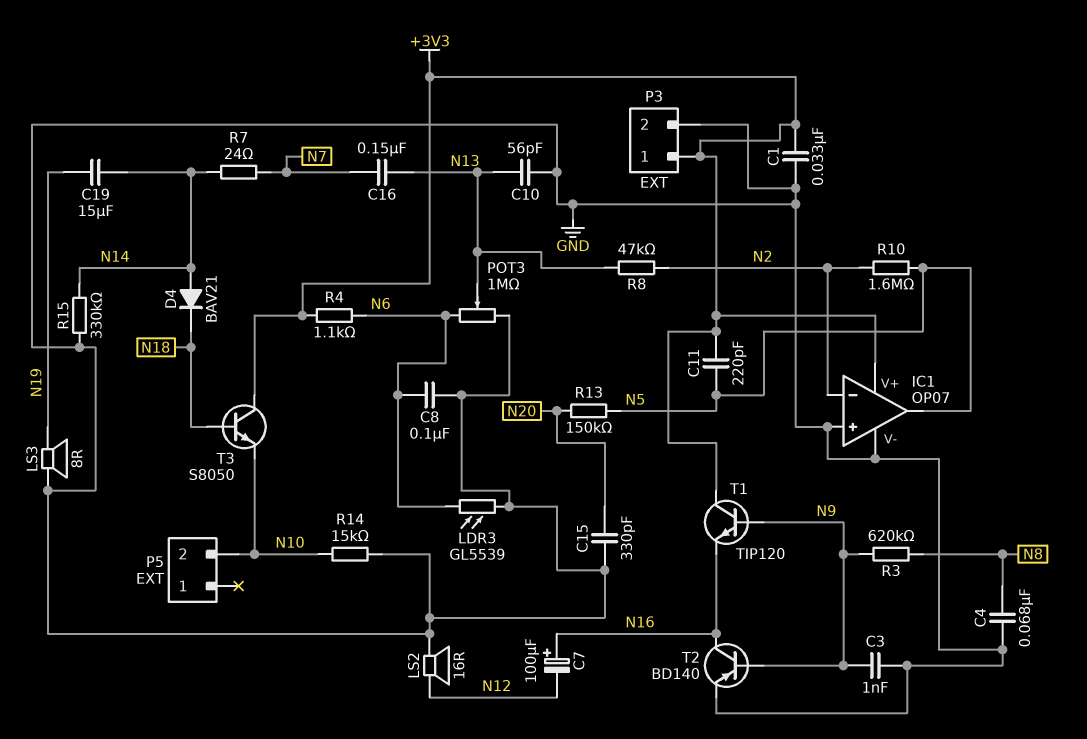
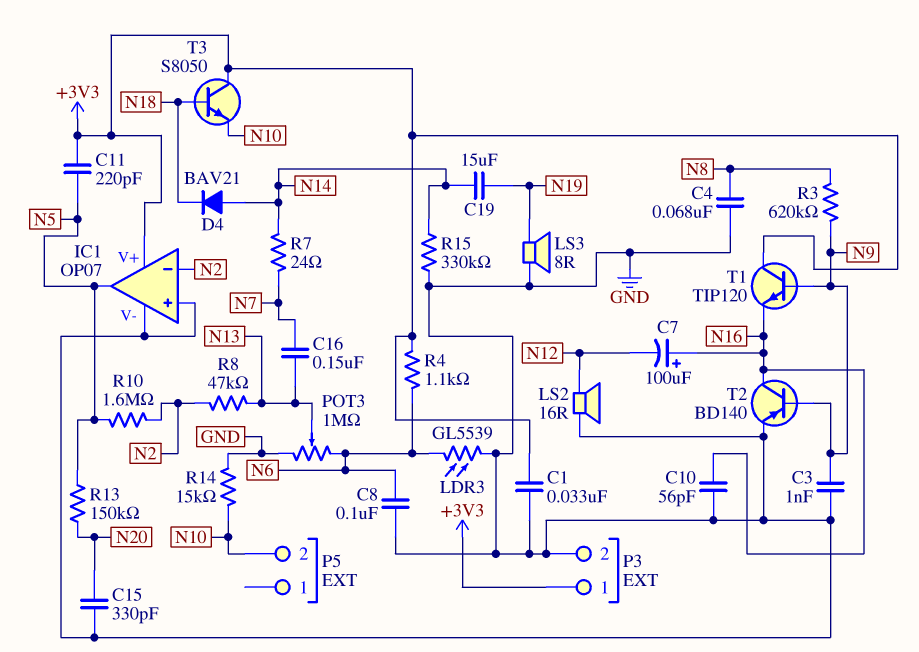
C10: 56pF (GND, N13) -> 56pF (GND, N16)

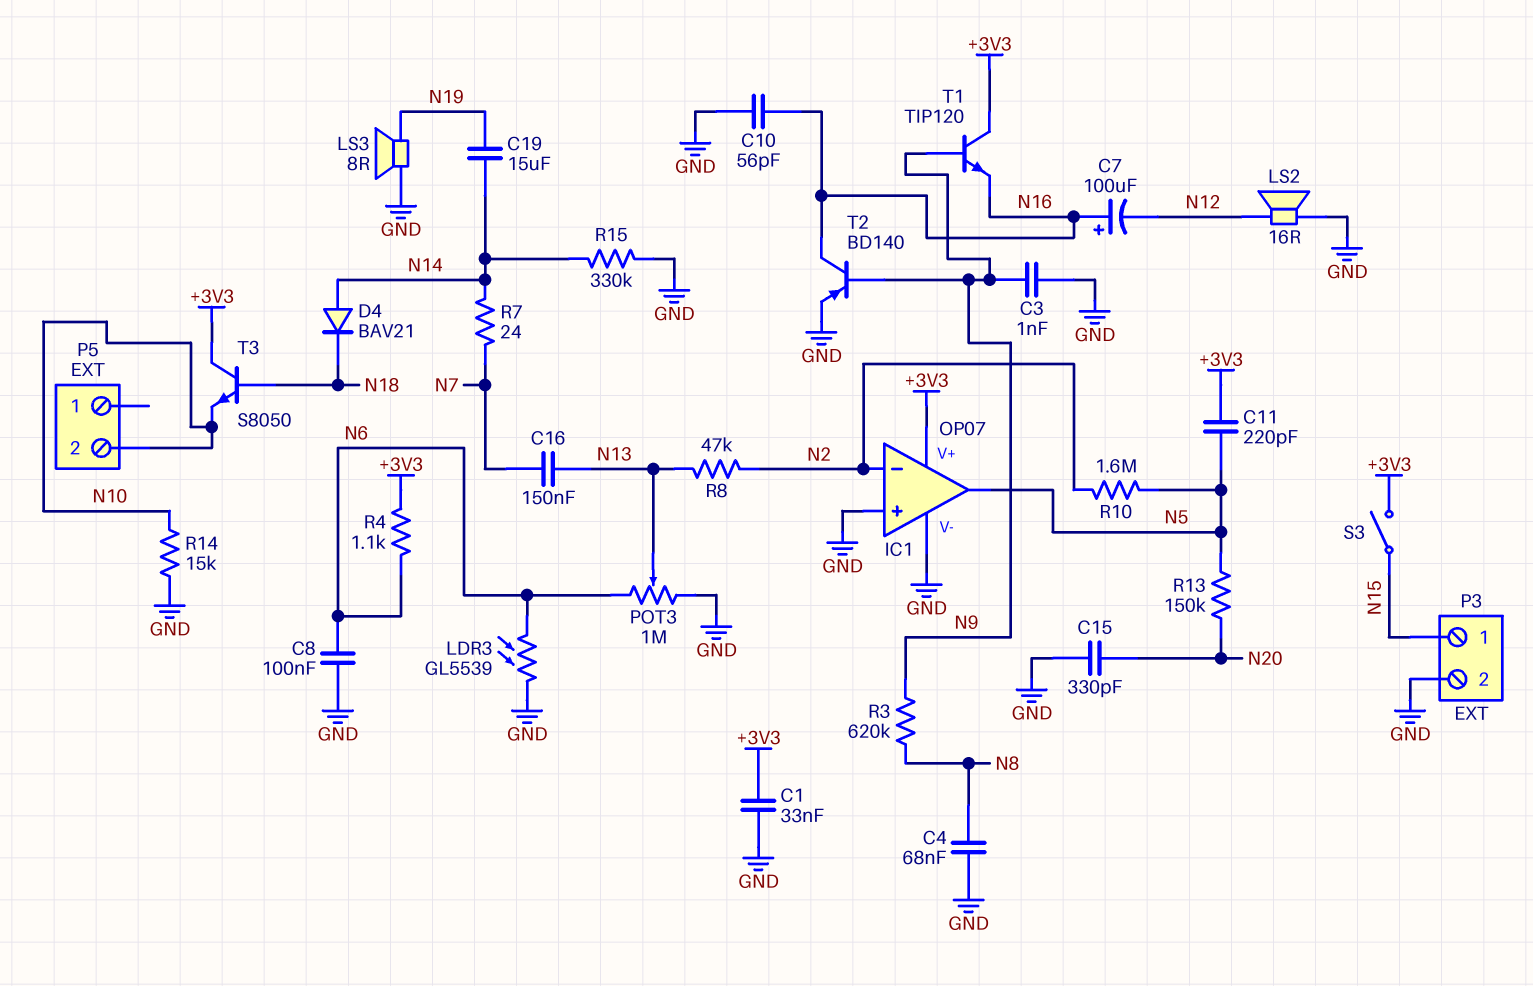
P3 pin 1: +3V3 -> N15
S3: none -> switch (+3V3, N15)

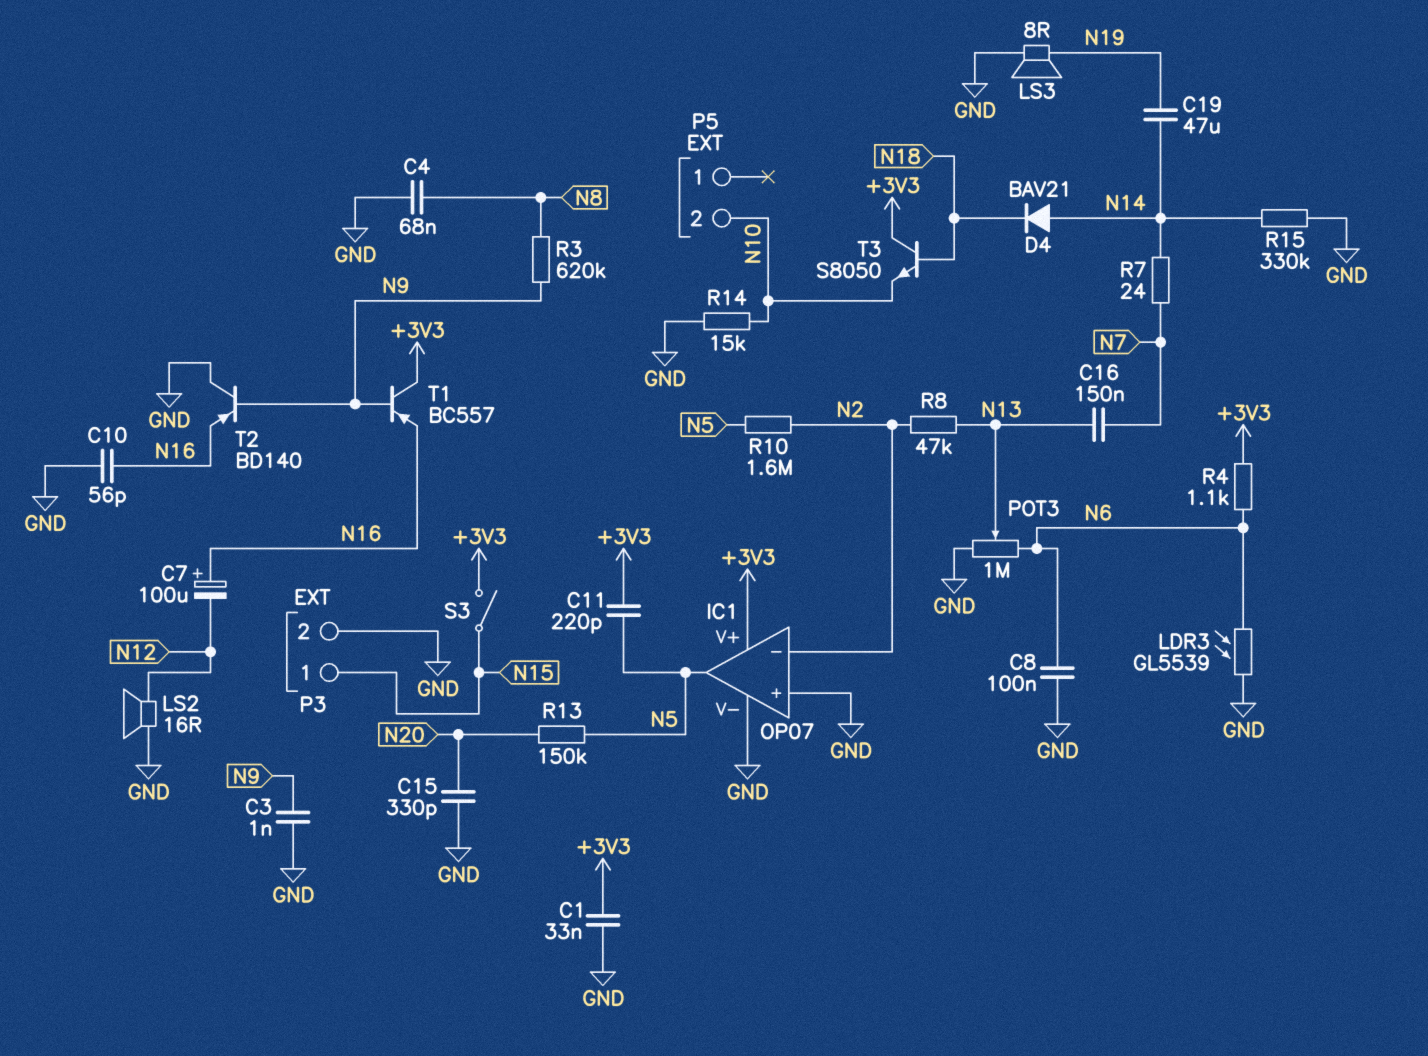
C19: 15uF (N14, N19) -> 47uF (N14, N19)
T1: NPN TIP120 (B N9, C +3V3, E N16) -> PNP BC557 (B N9, C +3V3, E N16)
T2: PNP BD140 (B N9, C N16, E GND) -> PNP BD140 (B N9, C GND, E N16)

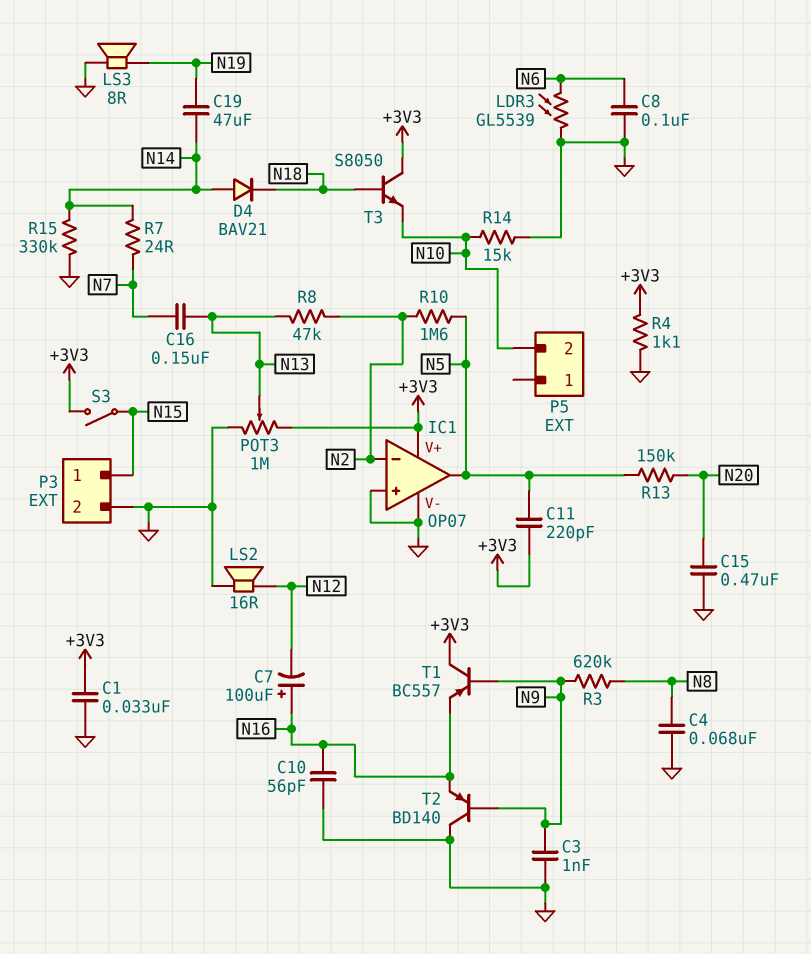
C15: 330pF (GND, N20) -> 470nF (GND, N20)
POT3: 1M (GND, N6, wiper N13) -> 1M (+3V3, GND, wiper N13)
R4: 1.1k (+3V3, N6) -> 1.1k (+3V3, GND)

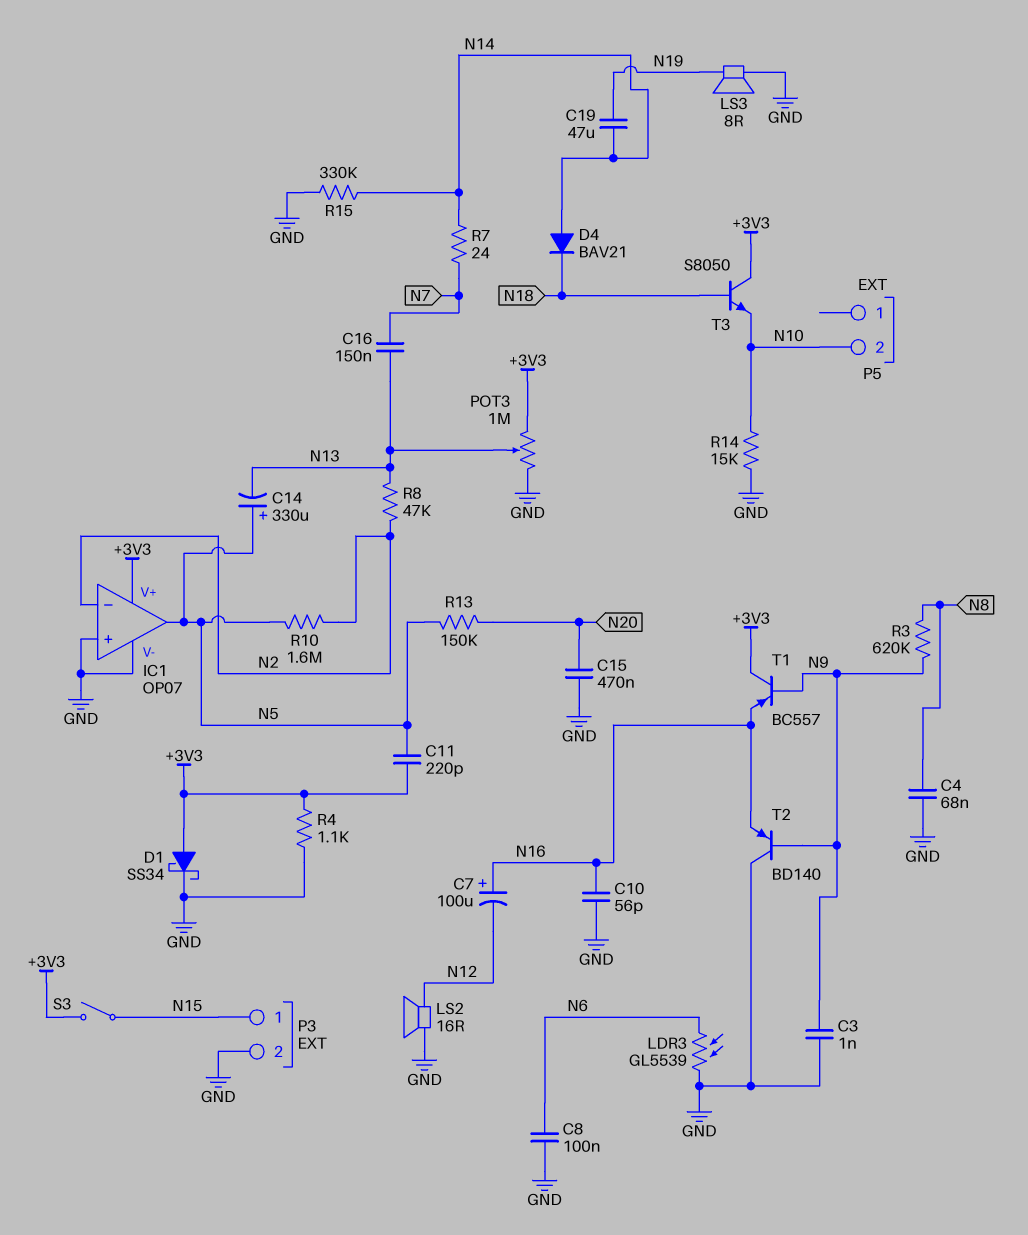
C1: 33nF (+3V3, GND) -> none
C14: none -> 330uF (plus N5, minus N13)
D1: none -> schottky SS34 (A +3V3, K GND)

